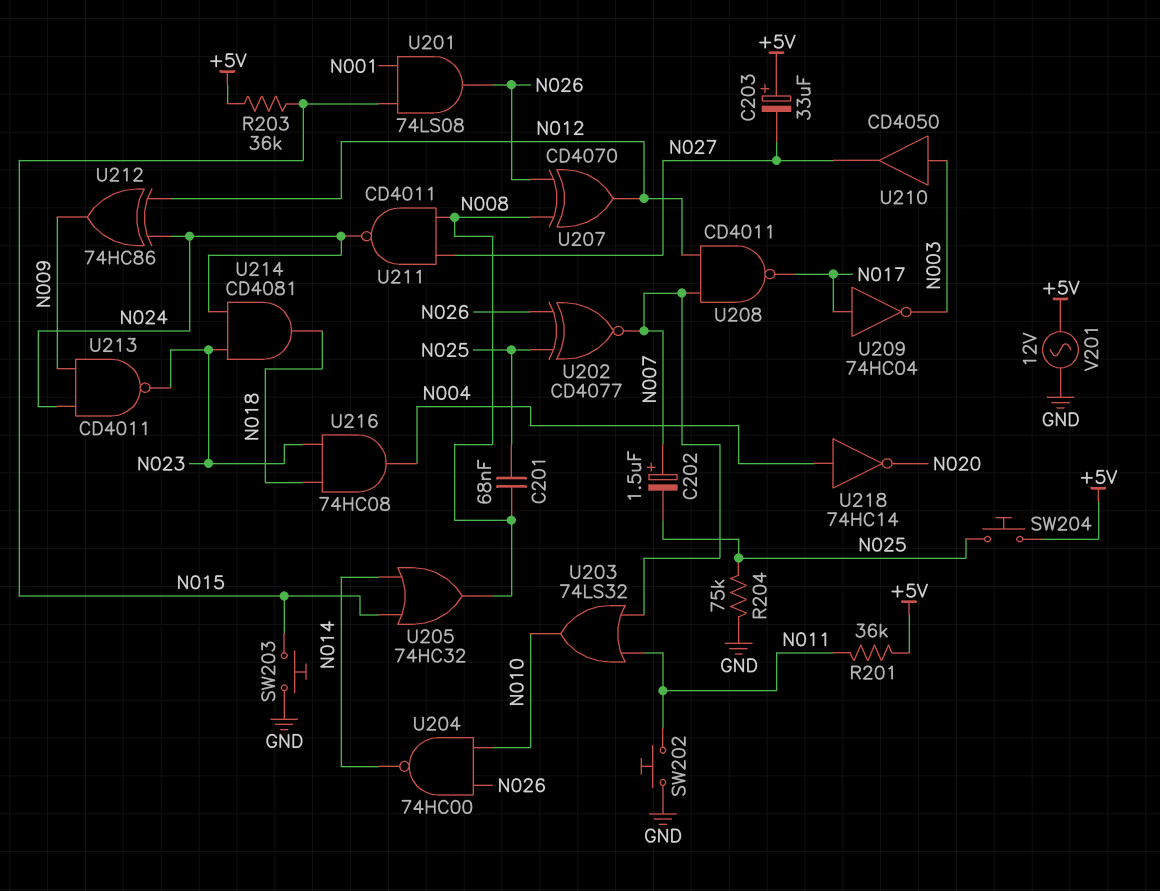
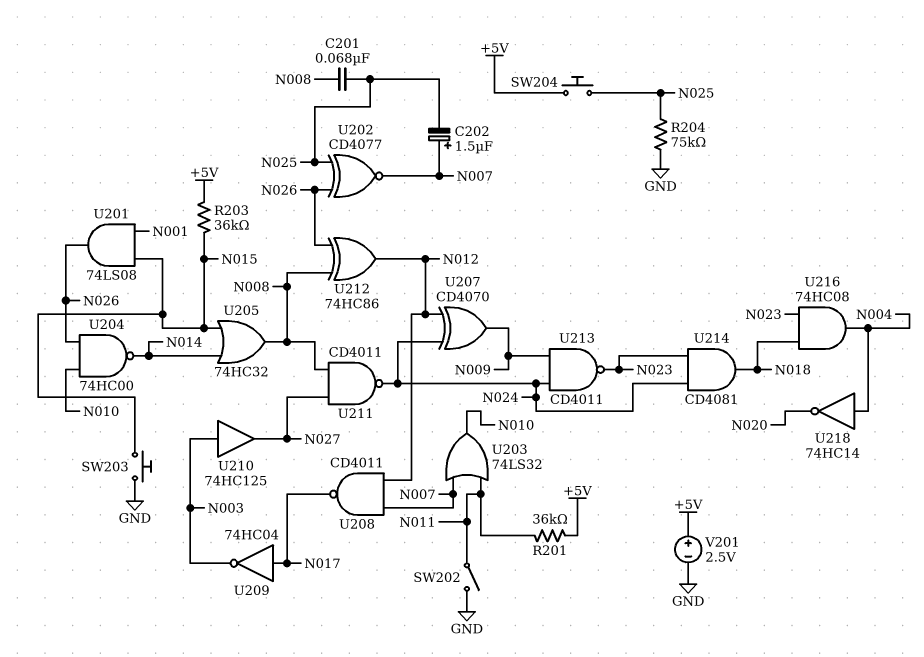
C203: 33uF (plus +5V, minus N027) -> none
SW202: button (GND, N011) -> switch (GND, N011)
U207: XOR CD4070 (in N008, in N026, out N012) -> XOR CD4070 (in N012, in N024, out N009)
U210: buffer CD4050 (in N003, out N027) -> buffer 74HC125 (in N003, out N027)
U212: XOR 74HC86 (in N012, in N024, out N009) -> XOR 74HC86 (in N008, in N026, out N012)
V201: AC 12V (+5V, GND) -> 2.5V (plus +5V, minus GND)

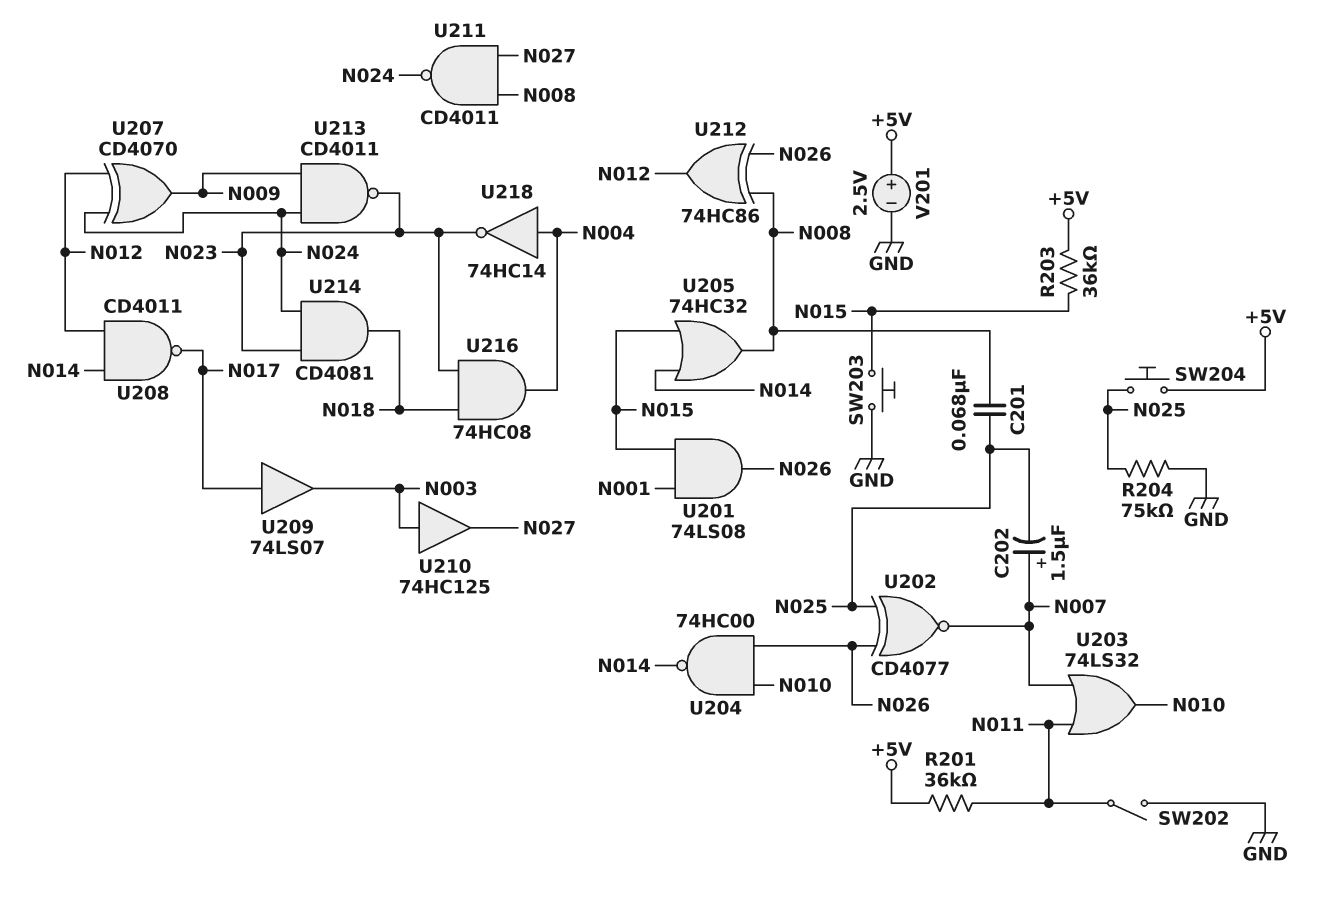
U208: NAND CD4011 (in N007, in N012, out N017) -> NAND CD4011 (in N012, in N014, out N017)
U209: NOT 74HC04 (in N017, out N003) -> buffer 74LS07 (in N017, out N003)
U218: NOT 74HC14 (in N004, out N020) -> NOT 74HC14 (in N004, out N023)

